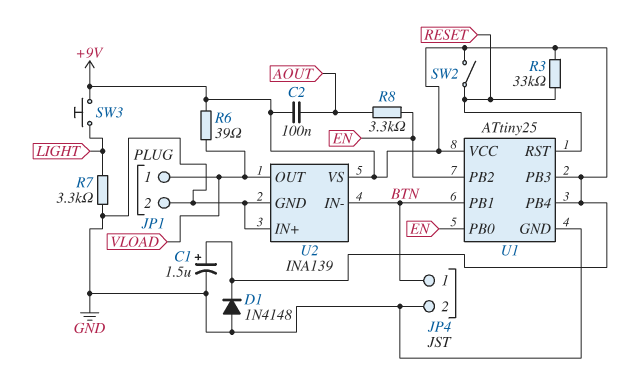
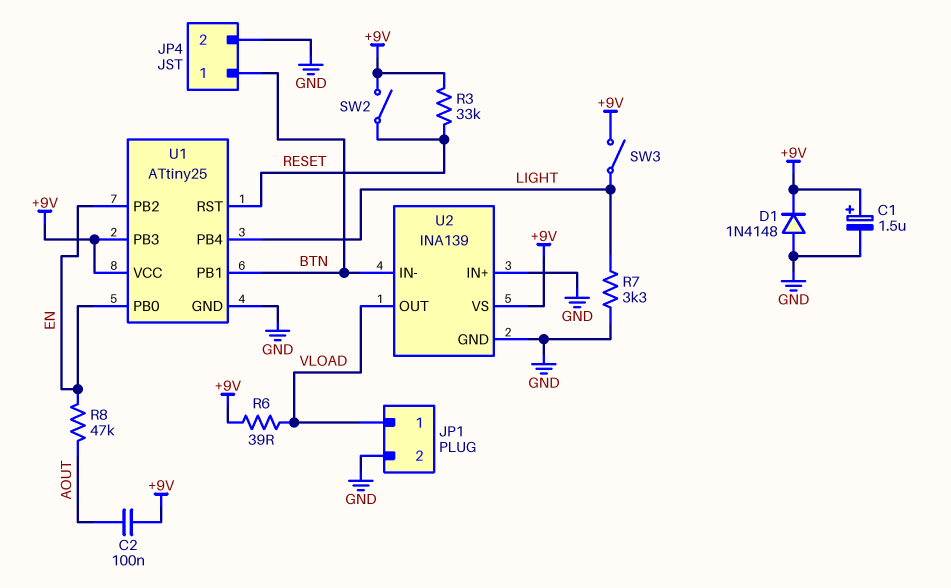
R8: 3.3k (AOUT, EN) -> 47k (AOUT, EN)
SW3: button (+9V, LIGHT) -> switch (+9V, LIGHT)
U1 pin PB4: +9V -> LIGHT

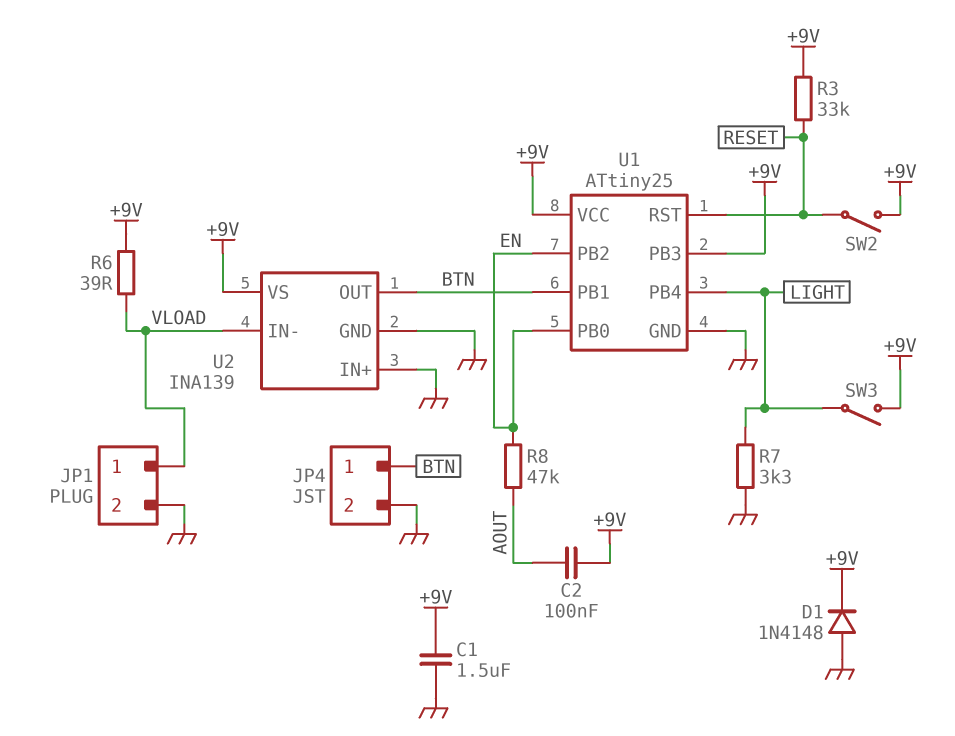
C1: 1.5uF (plus +9V, minus GND) -> 1.5uF (+9V, GND)
U2 pin IN-: BTN -> VLOAD
U2 pin OUT: VLOAD -> BTN

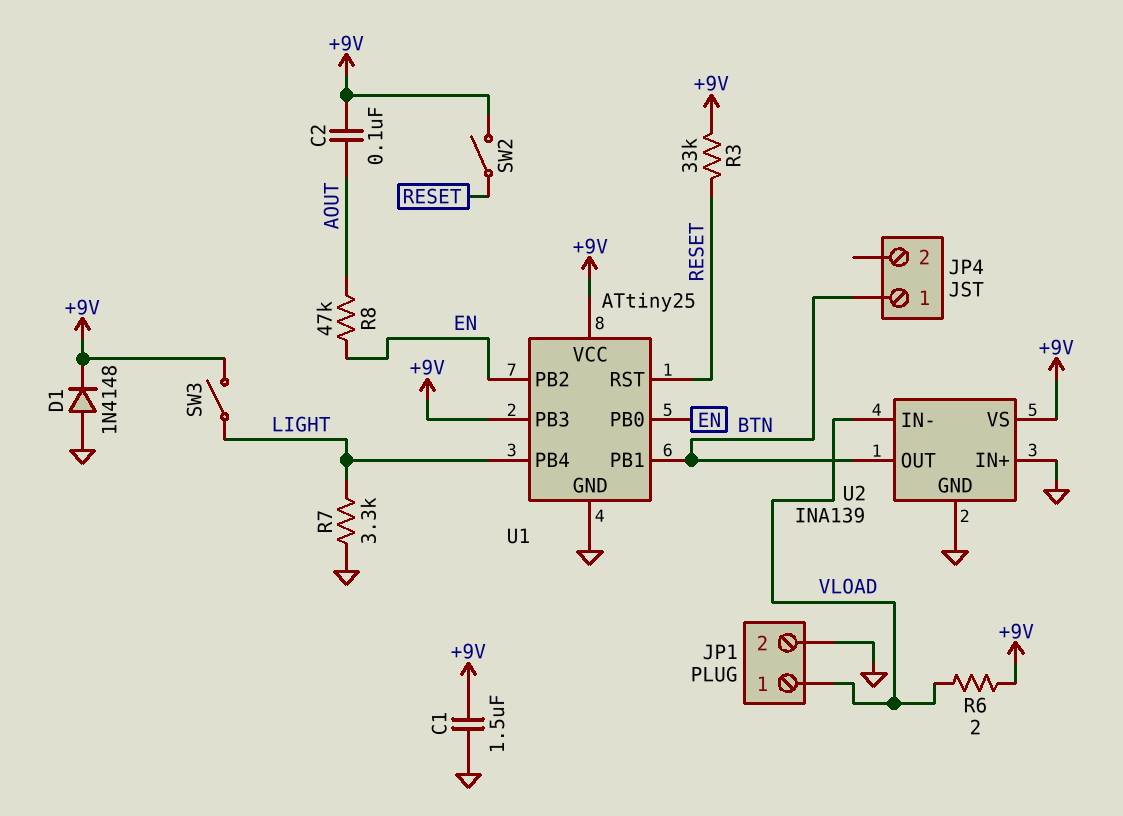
JP4 pin 2: GND -> none
R6: 39 (+9V, VLOAD) -> 2 (+9V, VLOAD)

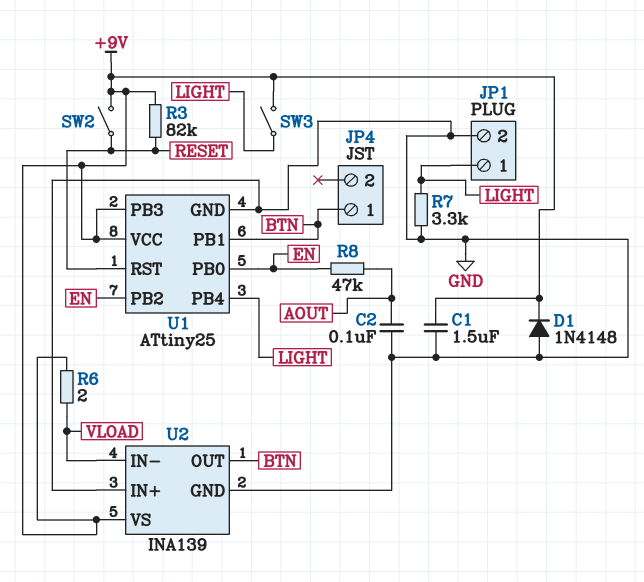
C2: 100nF (+9V, AOUT) -> 100nF (AOUT, GND)
JP1 pin 1: VLOAD -> LIGHT
R3: 33k (+9V, RESET) -> 82k (+9V, RESET)

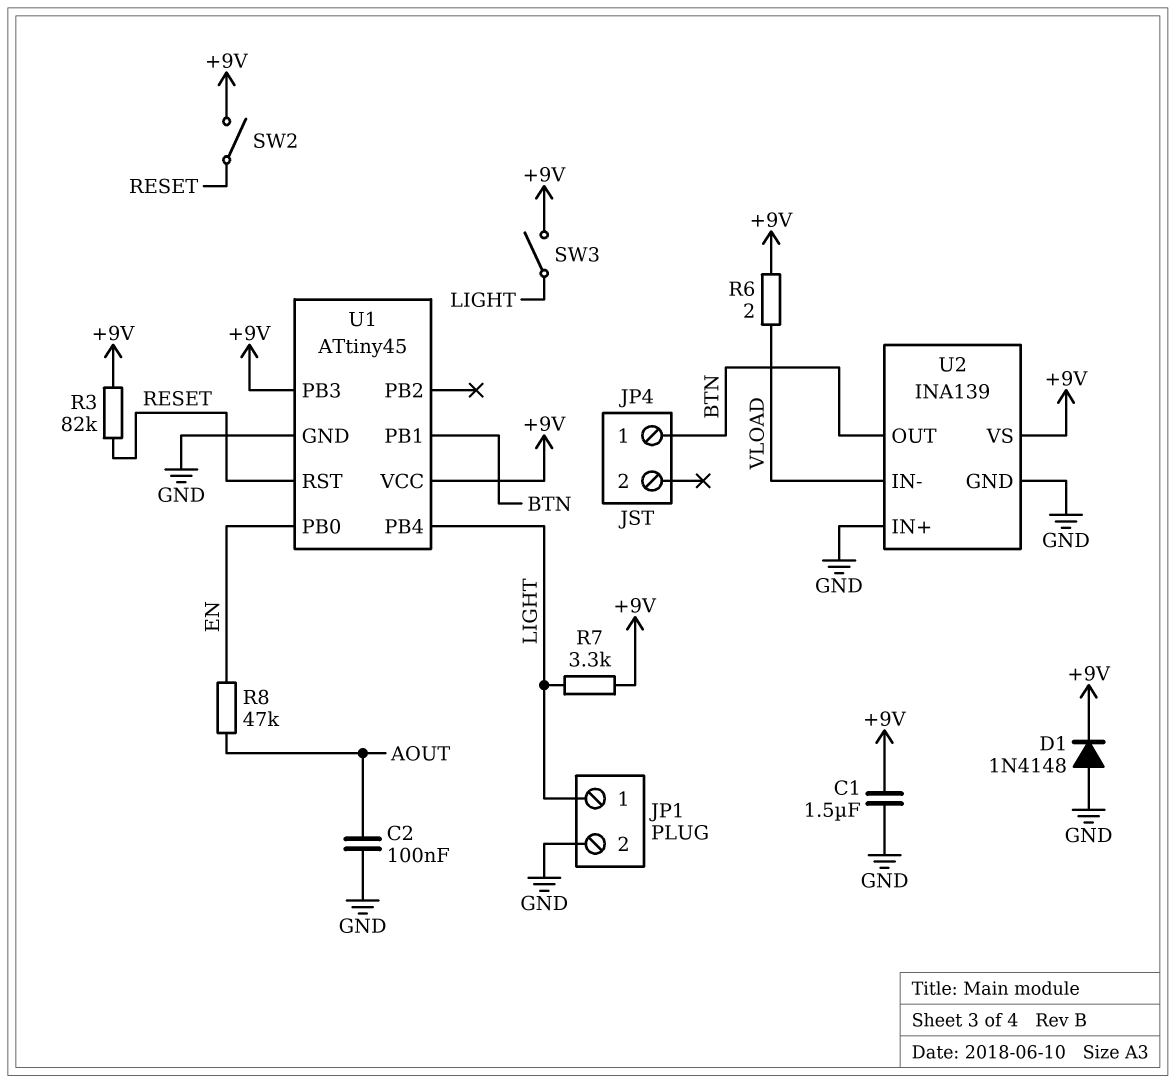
R7: 3.3k (GND, LIGHT) -> 3.3k (+9V, LIGHT)
U1: ATtiny25 -> ATtiny45
U1 pin PB2: EN -> none

